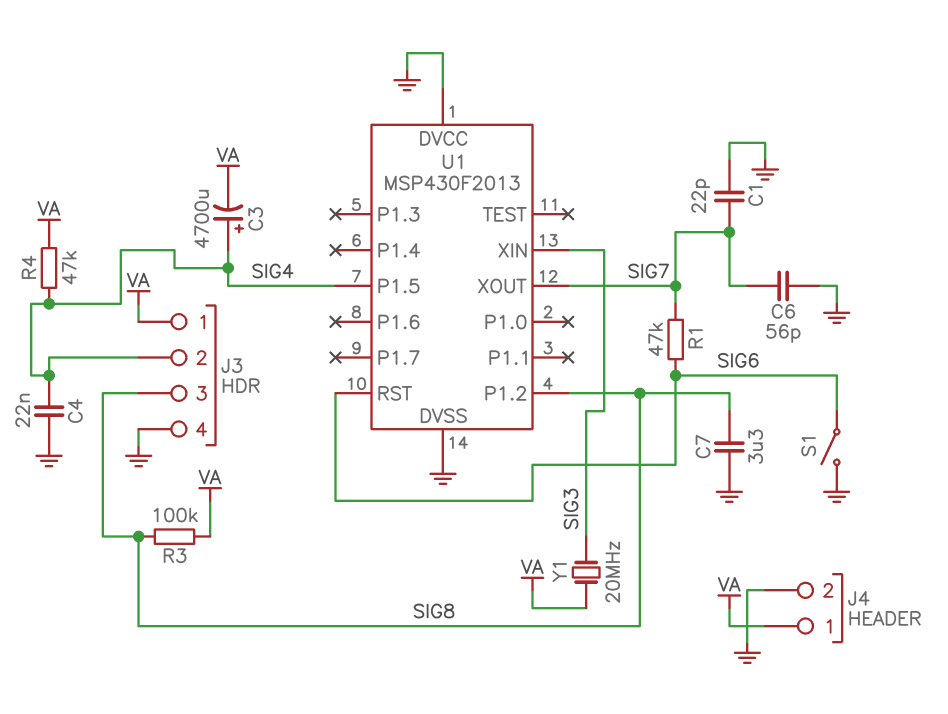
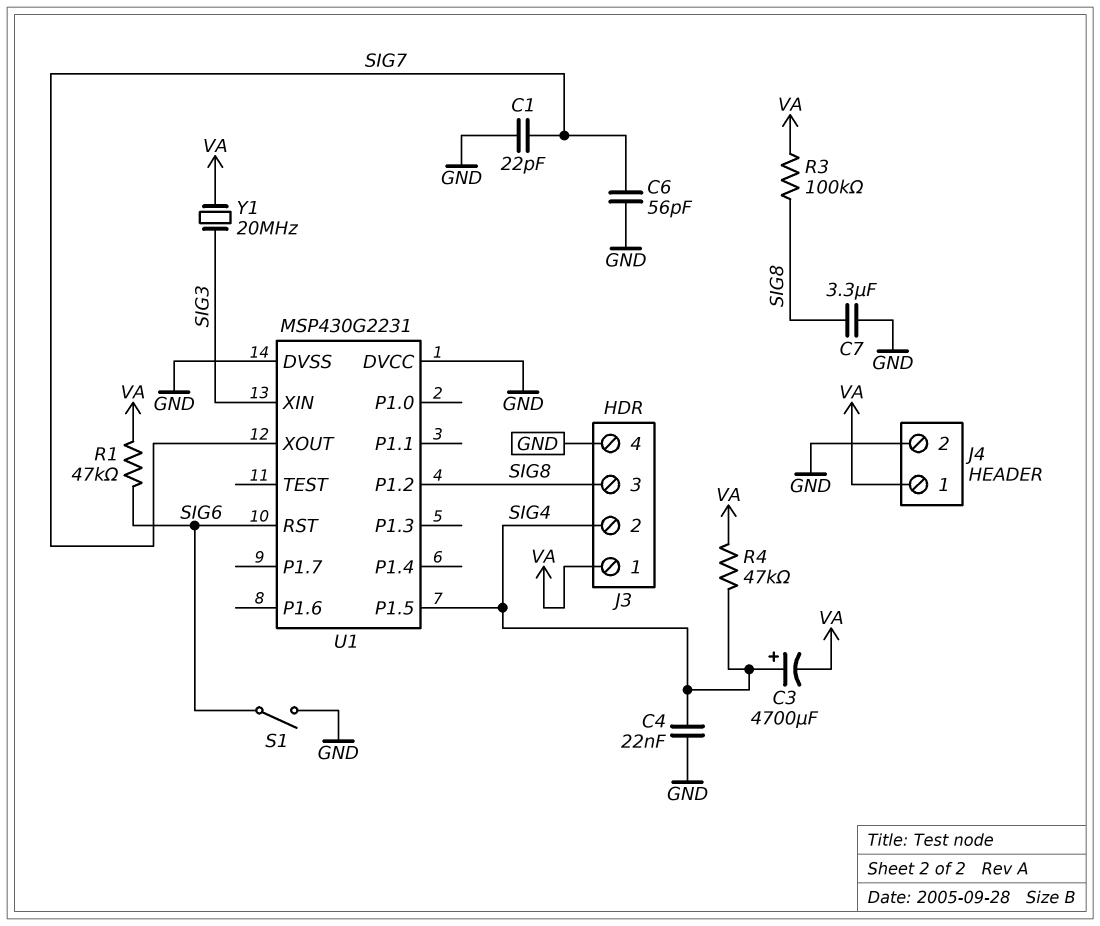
R1: 47k (SIG6, SIG7) -> 47k (SIG6, VA)
U1: MSP430F2013 -> MSP430G2231

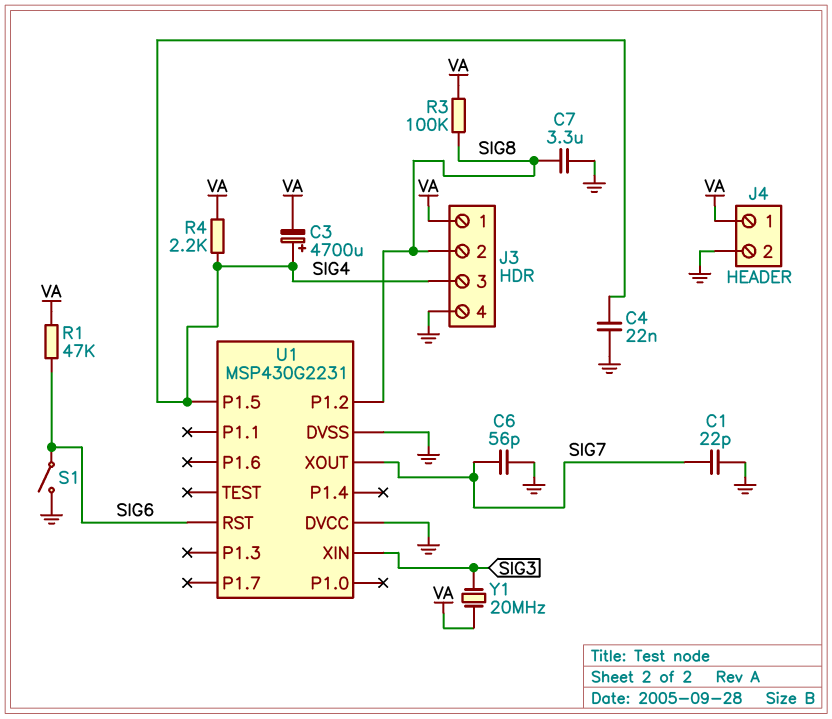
J3 pin 2: SIG4 -> SIG8
J3 pin 3: SIG8 -> SIG4
R4: 47k (SIG4, VA) -> 2.2k (SIG4, VA)

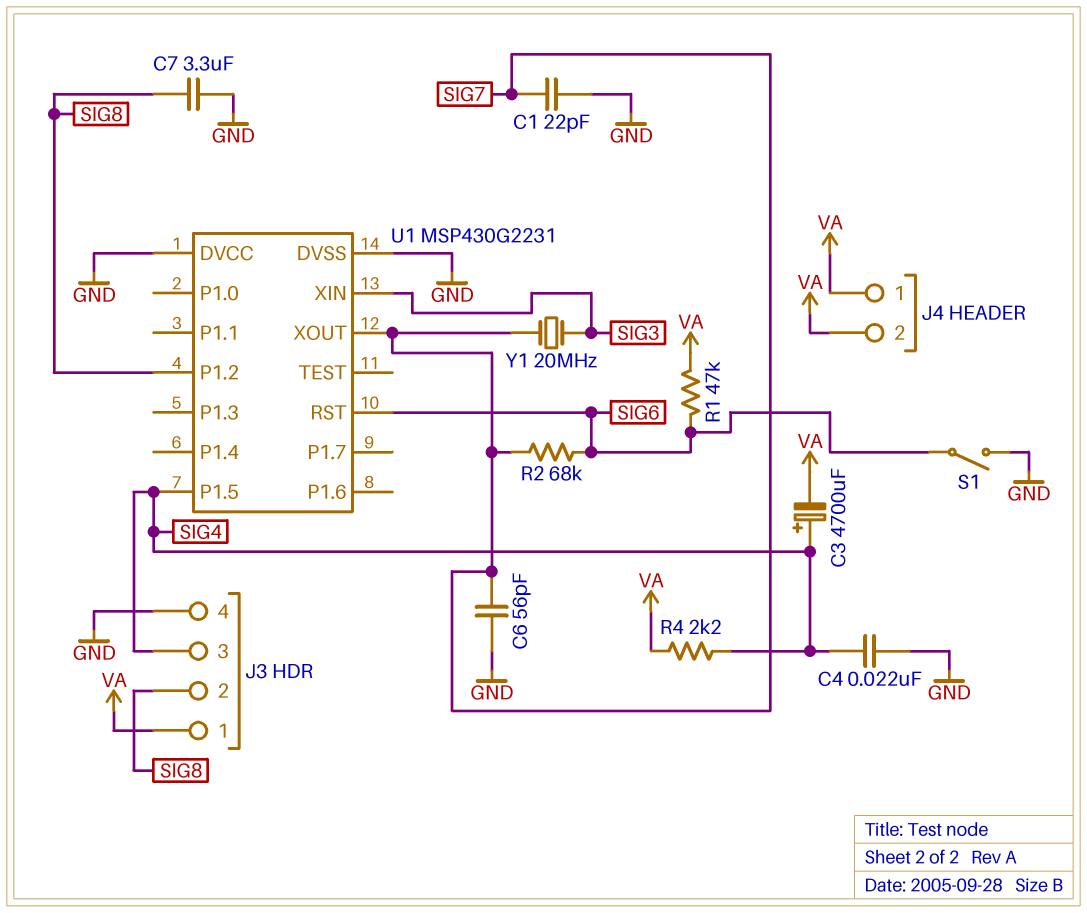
J4 pin 2: GND -> VA
R2: none -> 68k (SIG6, SIG7)
R3: 100k (SIG8, VA) -> none
Y1: 20MHz (SIG3, VA) -> 20MHz (SIG3, SIG7)

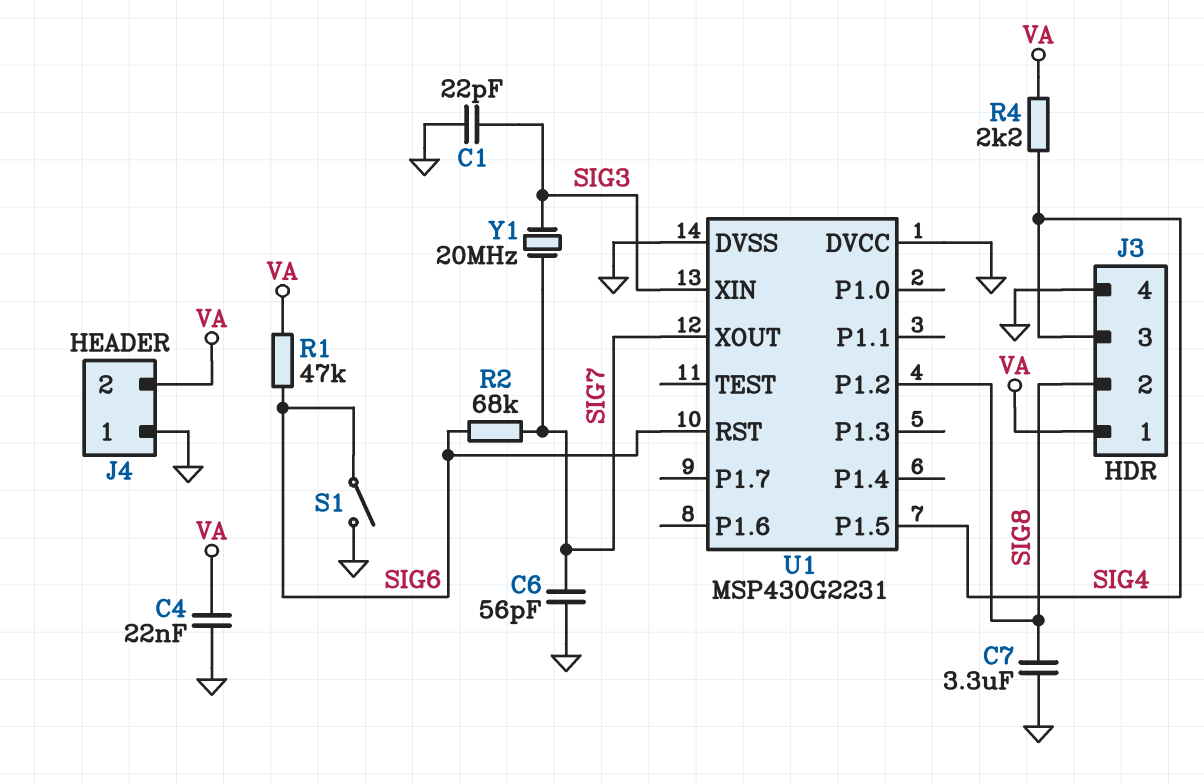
C1: 22pF (GND, SIG7) -> 22pF (GND, SIG3)
C3: 4700uF (plus SIG4, minus VA) -> none
C4: 22nF (GND, SIG4) -> 22nF (GND, VA)
J4 pin 1: VA -> GND

